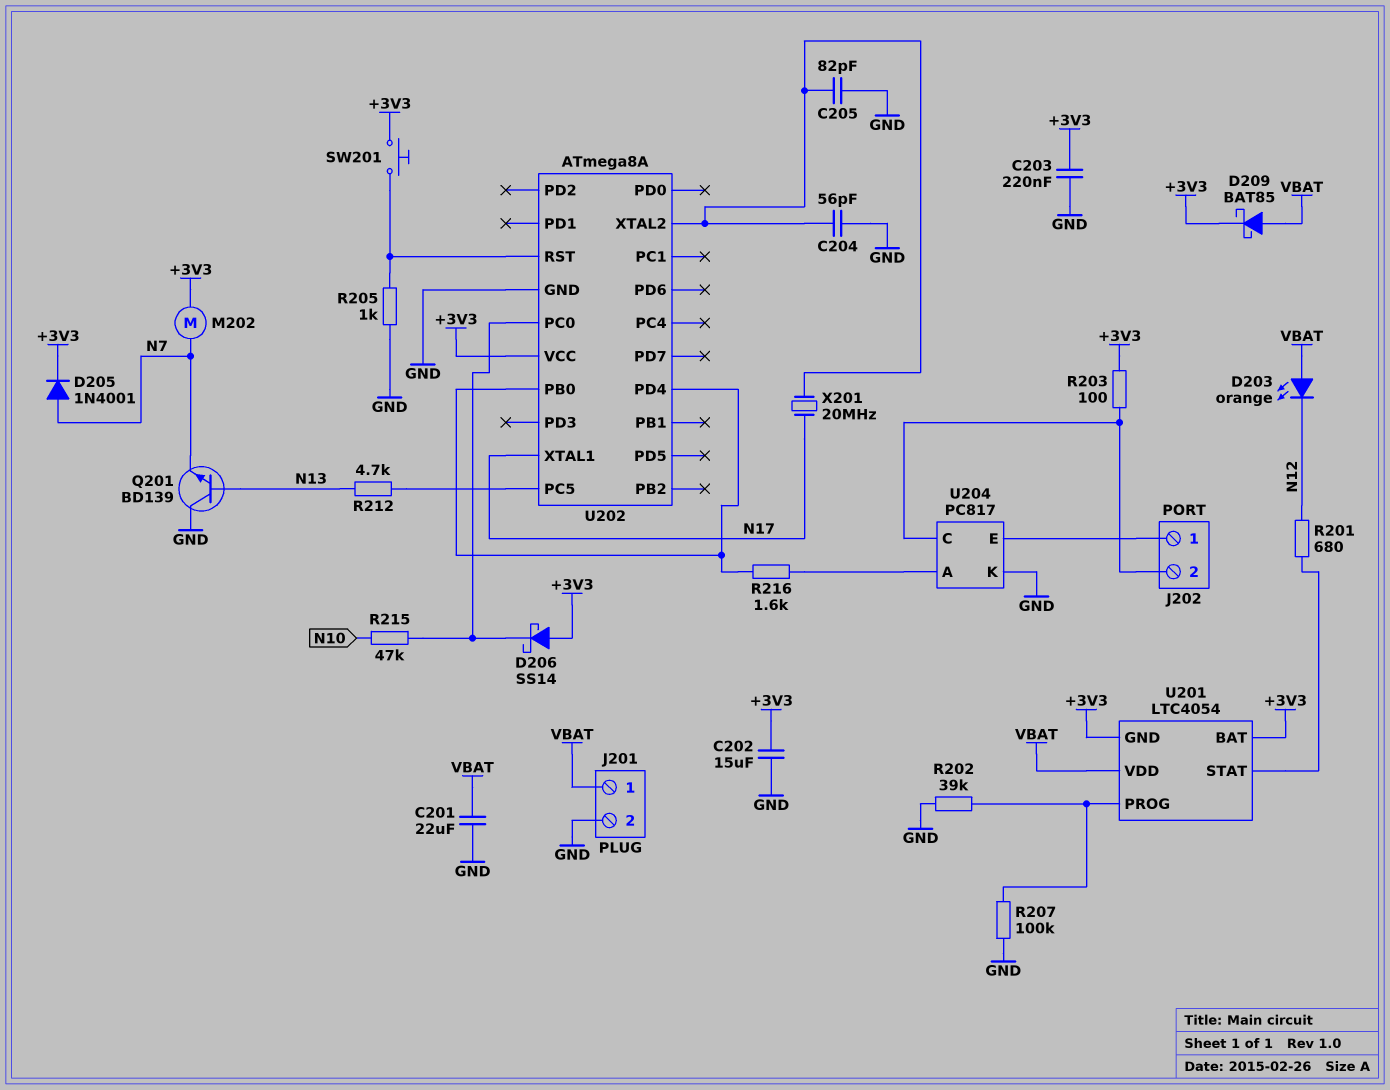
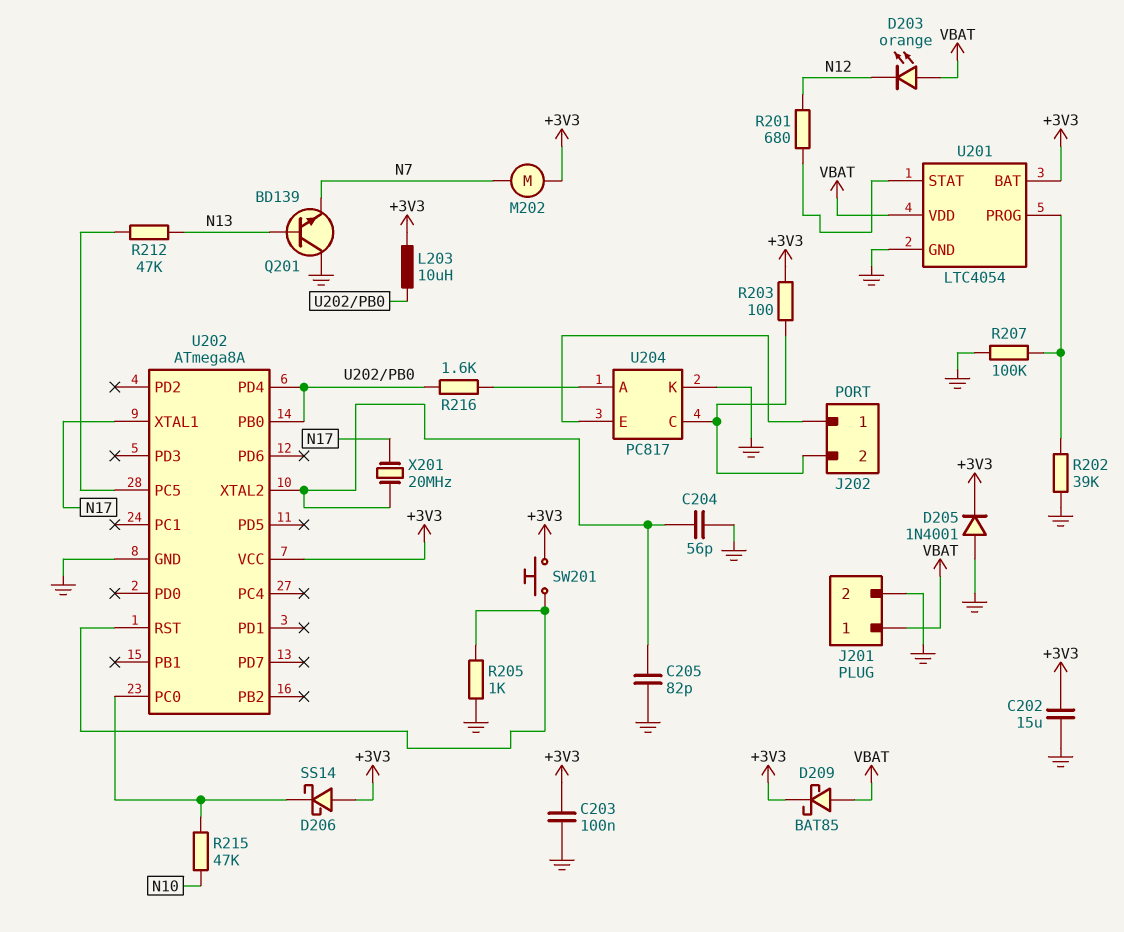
C201: 22uF (GND, VBAT) -> none
C203: 220nF (+3V3, GND) -> 100nF (+3V3, GND)
D205: diode 1N4001 (A N7, K +3V3) -> diode 1N4001 (A GND, K +3V3)
L203: none -> 10uH (+3V3, U202/PB0)
R212: 4.7k (N13, U202/PC5) -> 47k (N13, U202/PC5)
U201 pin GND: +3V3 -> GND

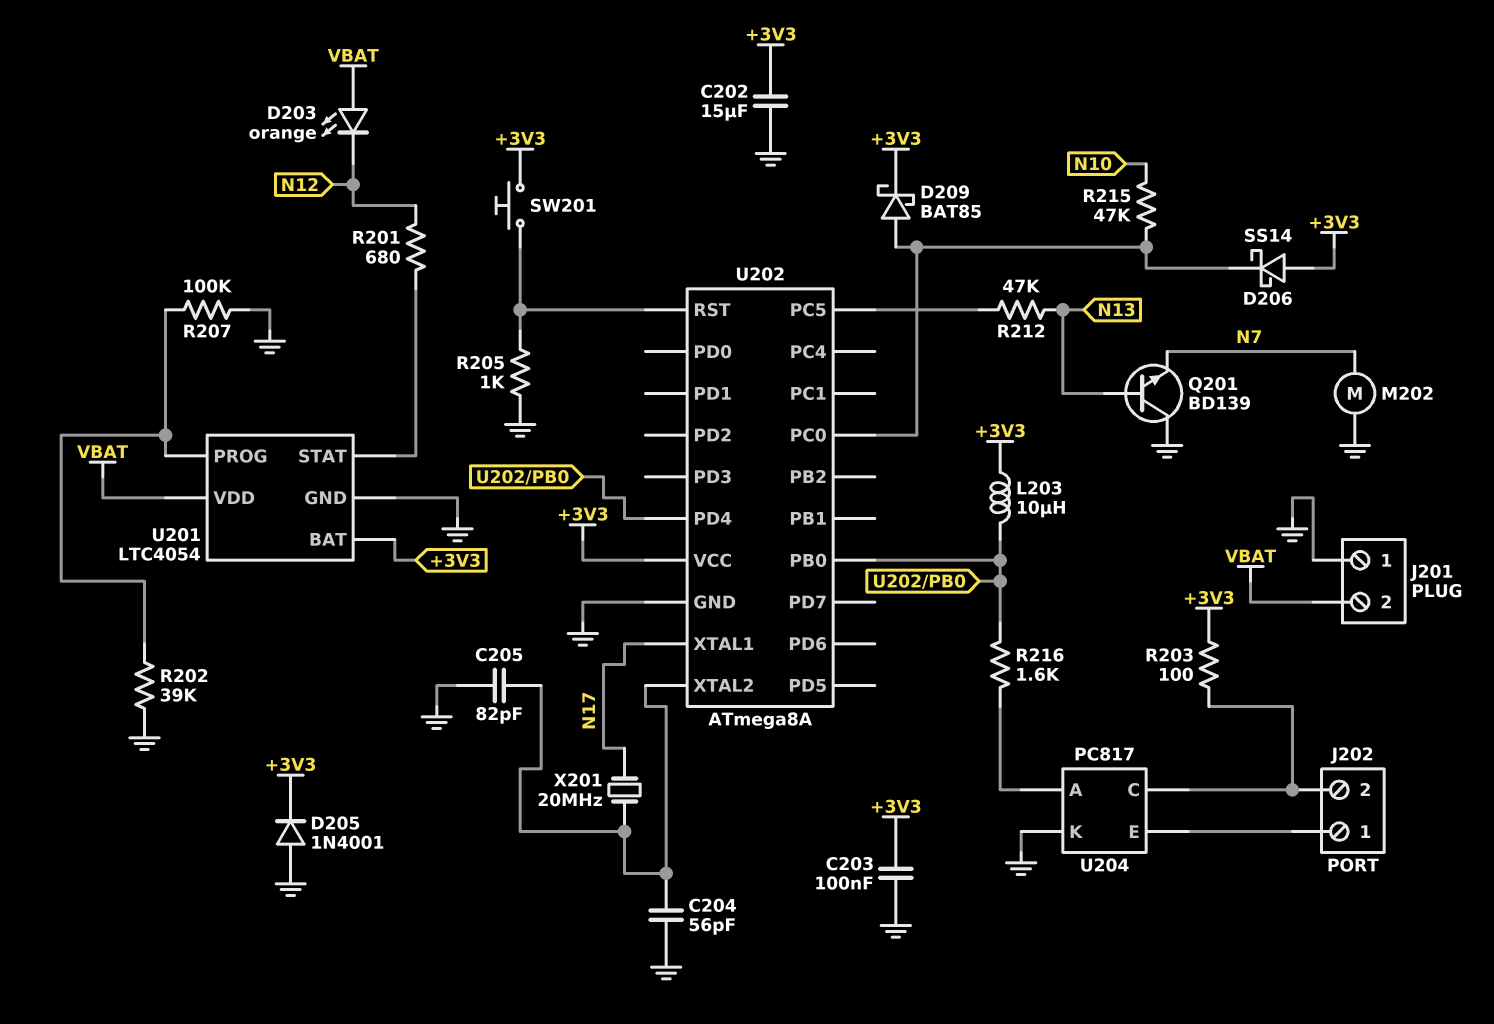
D209: schottky BAT85 (A VBAT, K +3V3) -> schottky BAT85 (A U202/PC0, K +3V3)
J201 pin 1: VBAT -> GND
J201 pin 2: GND -> VBAT
M202: motor (+3V3, N7) -> motor (GND, N7)

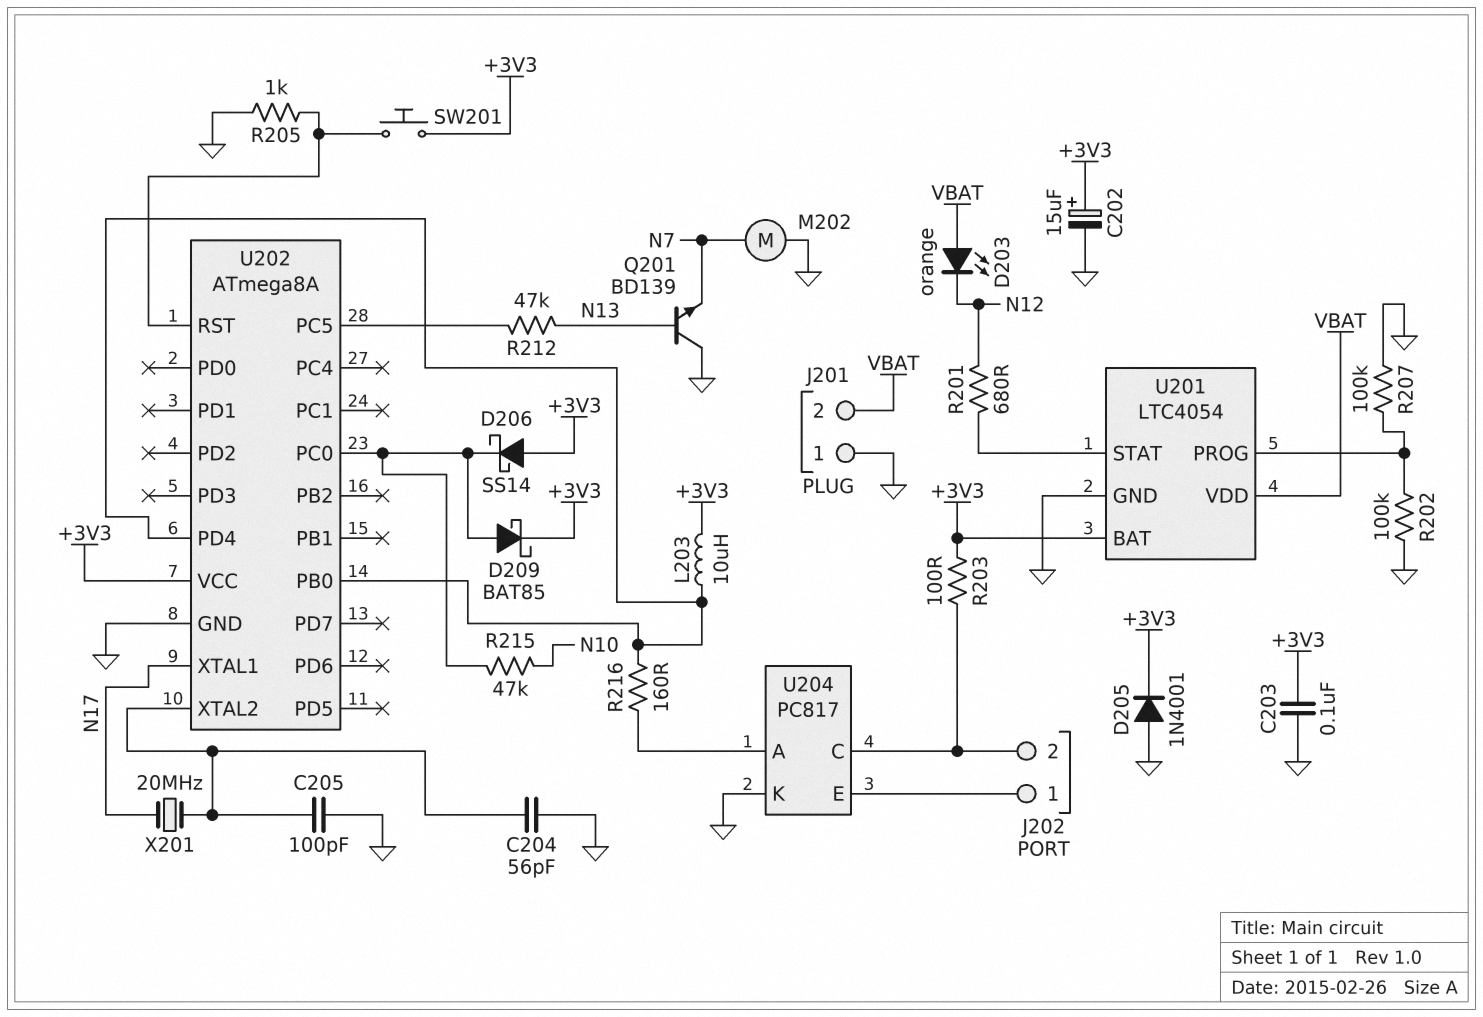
C202: 15uF (+3V3, GND) -> 15uF (plus +3V3, minus GND)
C205: 82pF (GND, U202/XTAL2) -> 100pF (GND, U202/XTAL2)
R202: 39k (GND, U201/PROG) -> 100k (GND, U201/PROG)
R216: 1.6k (U202/PB0, U204/A) -> 160 (U202/PB0, U204/A)

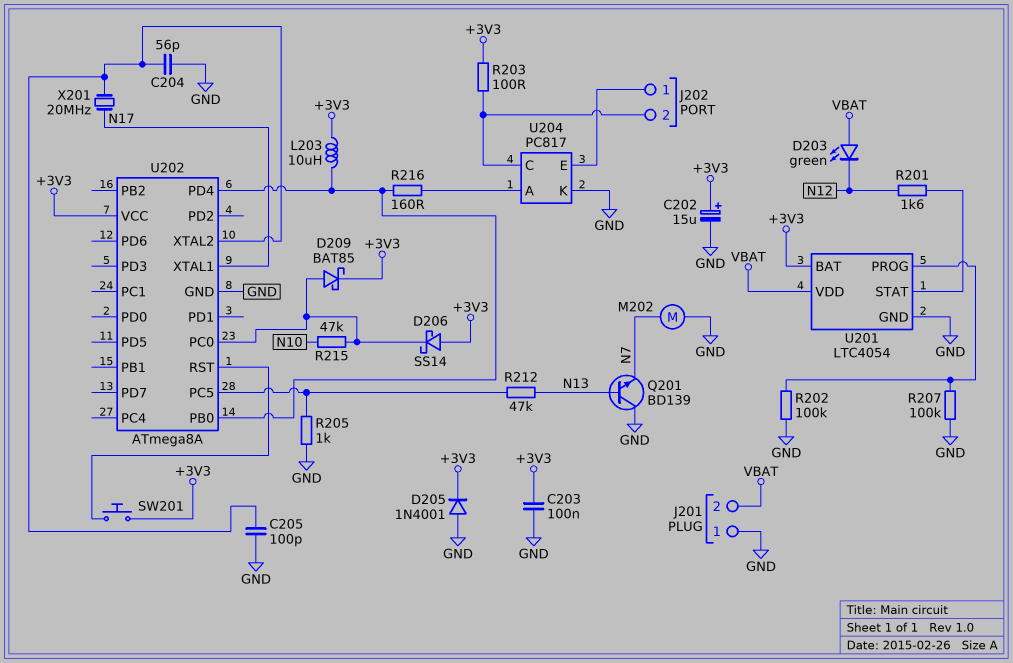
D203: LED orange (A VBAT, K N12) -> LED green (A VBAT, K N12)
R201: 680 (N12, U201/STAT) -> 1.6k (N12, U201/STAT)
R205: 1k (GND, U202/RST) -> 1k (GND, U202/PC5)

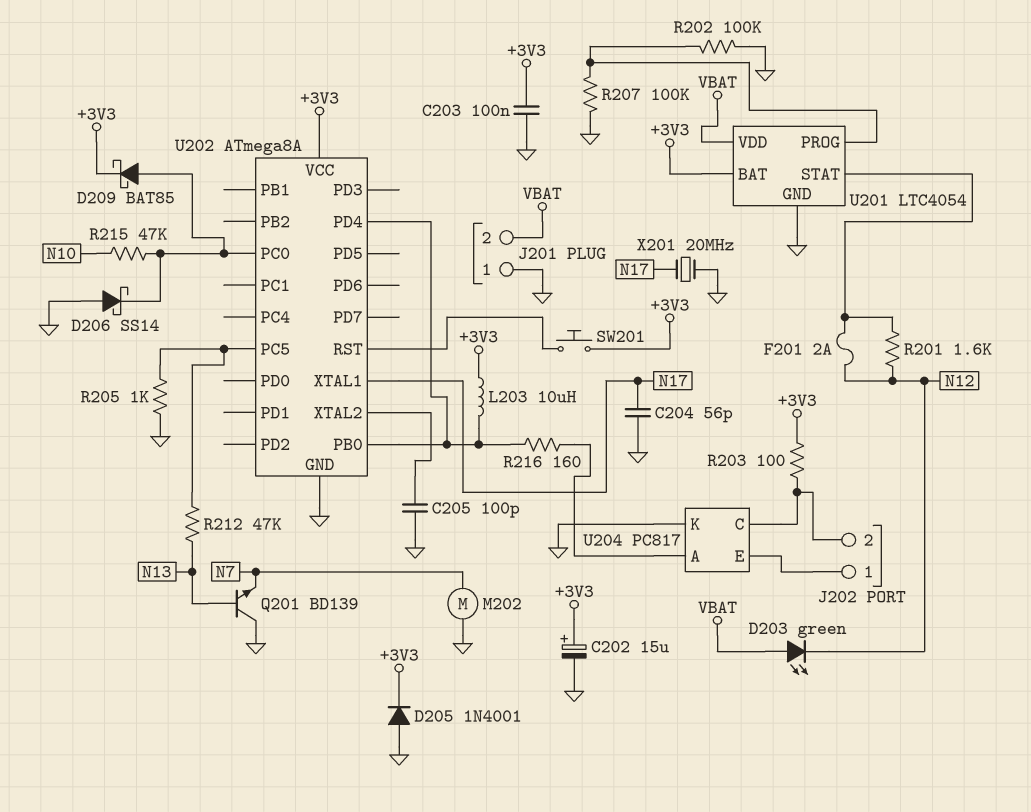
C204: 56pF (GND, U202/XTAL2) -> 56pF (GND, N17)
D206: schottky SS14 (A +3V3, K U202/PC0) -> schottky SS14 (A GND, K U202/PC0)
F201: none -> 2A (N12, U201/STAT)
X201: 20MHz (N17, U202/XTAL2) -> 20MHz (GND, N17)

